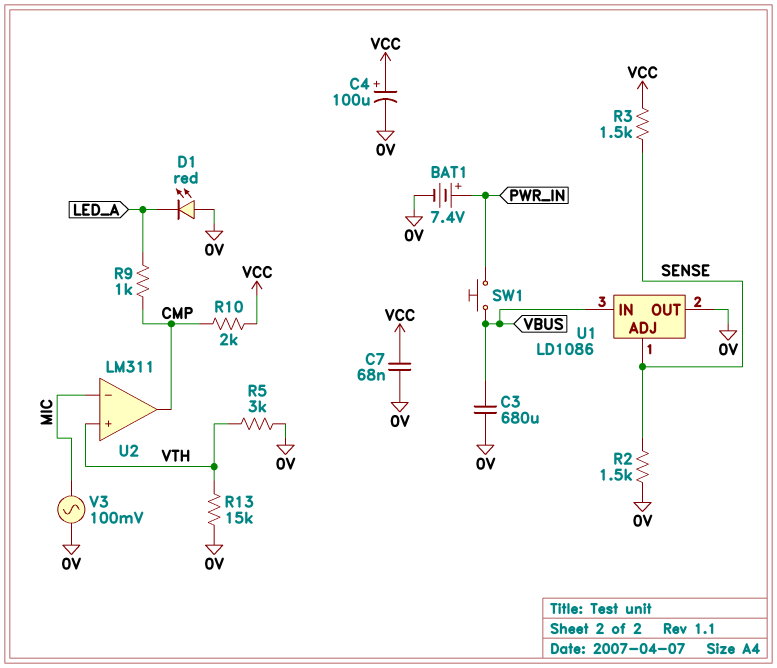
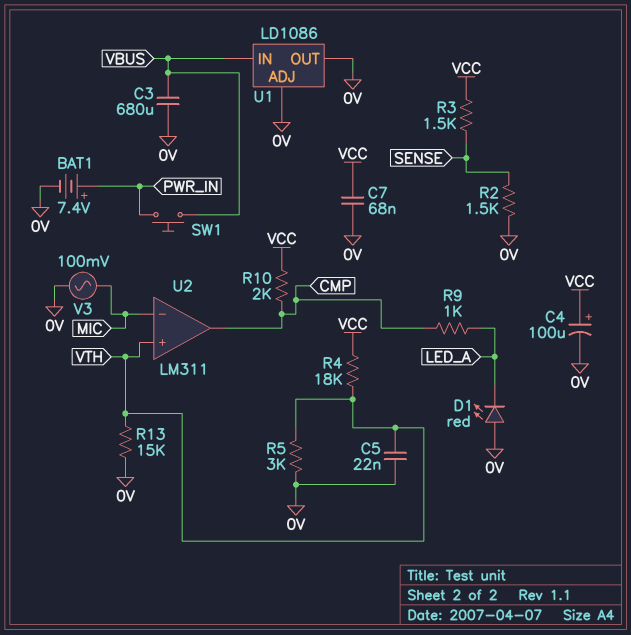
C5: none -> 22nF (0V, VTH)
R4: none -> 18k (VCC, VTH)
U1 pin ADJ: SENSE -> 0V

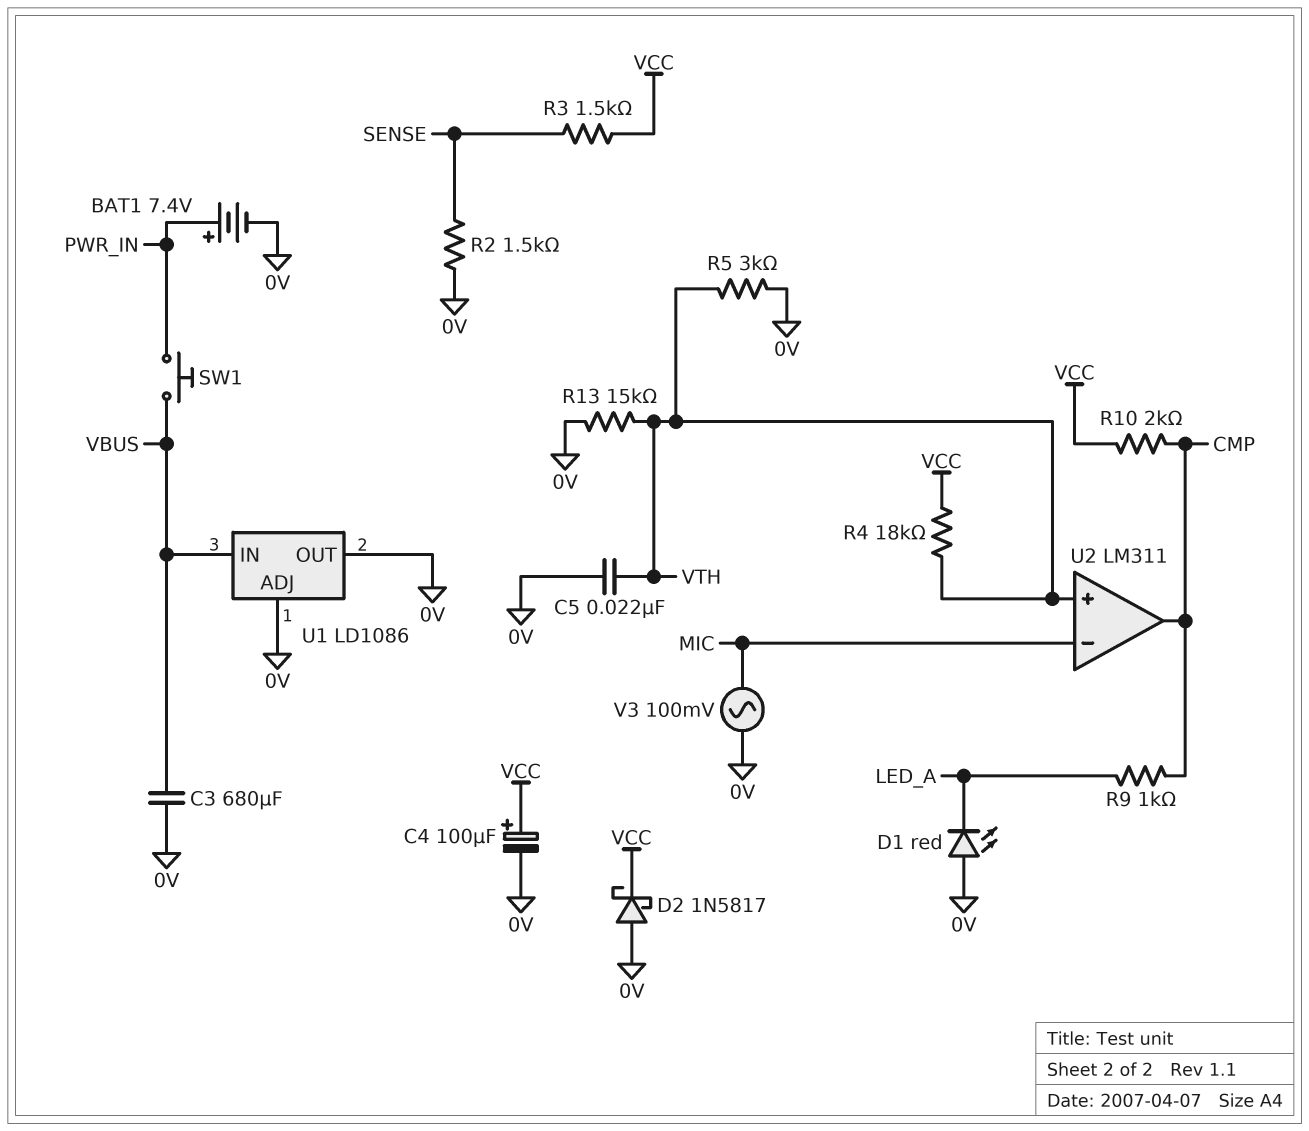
C7: 68nF (0V, VCC) -> none
D2: none -> schottky 1N5817 (A 0V, K VCC)

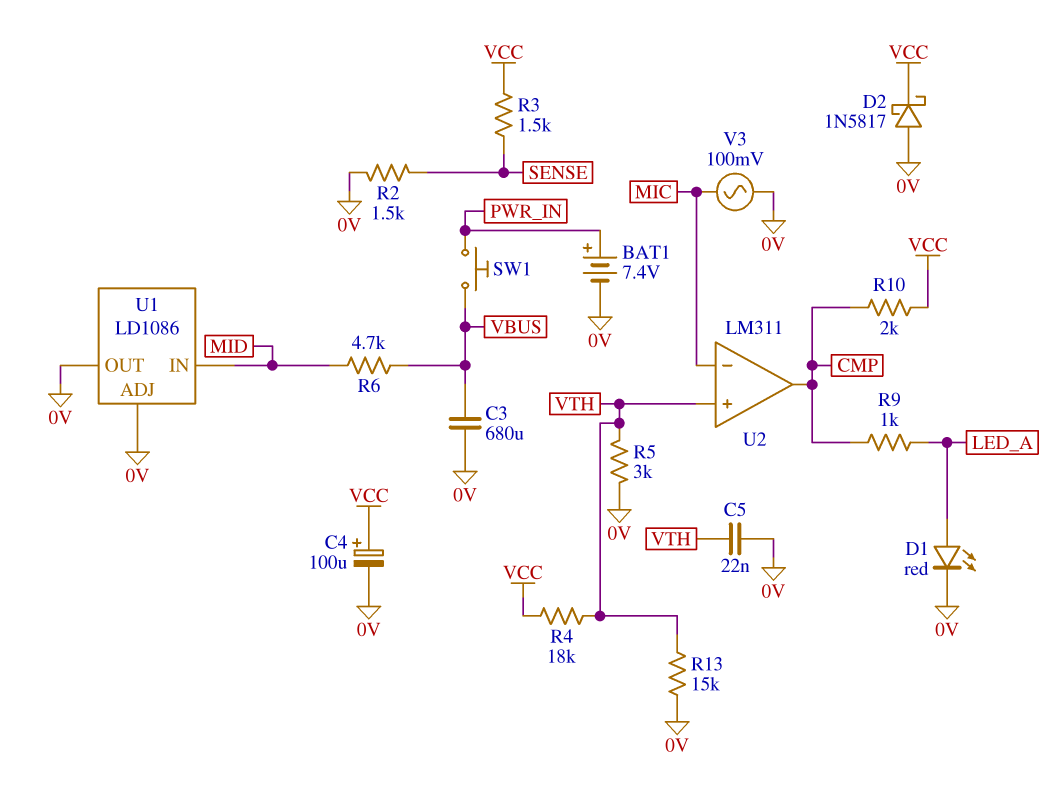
D1: LED red (A 0V, K LED_A) -> LED red (A LED_A, K 0V)
R6: none -> 4.7k (MID, VBUS)
U1 pin IN: VBUS -> MID

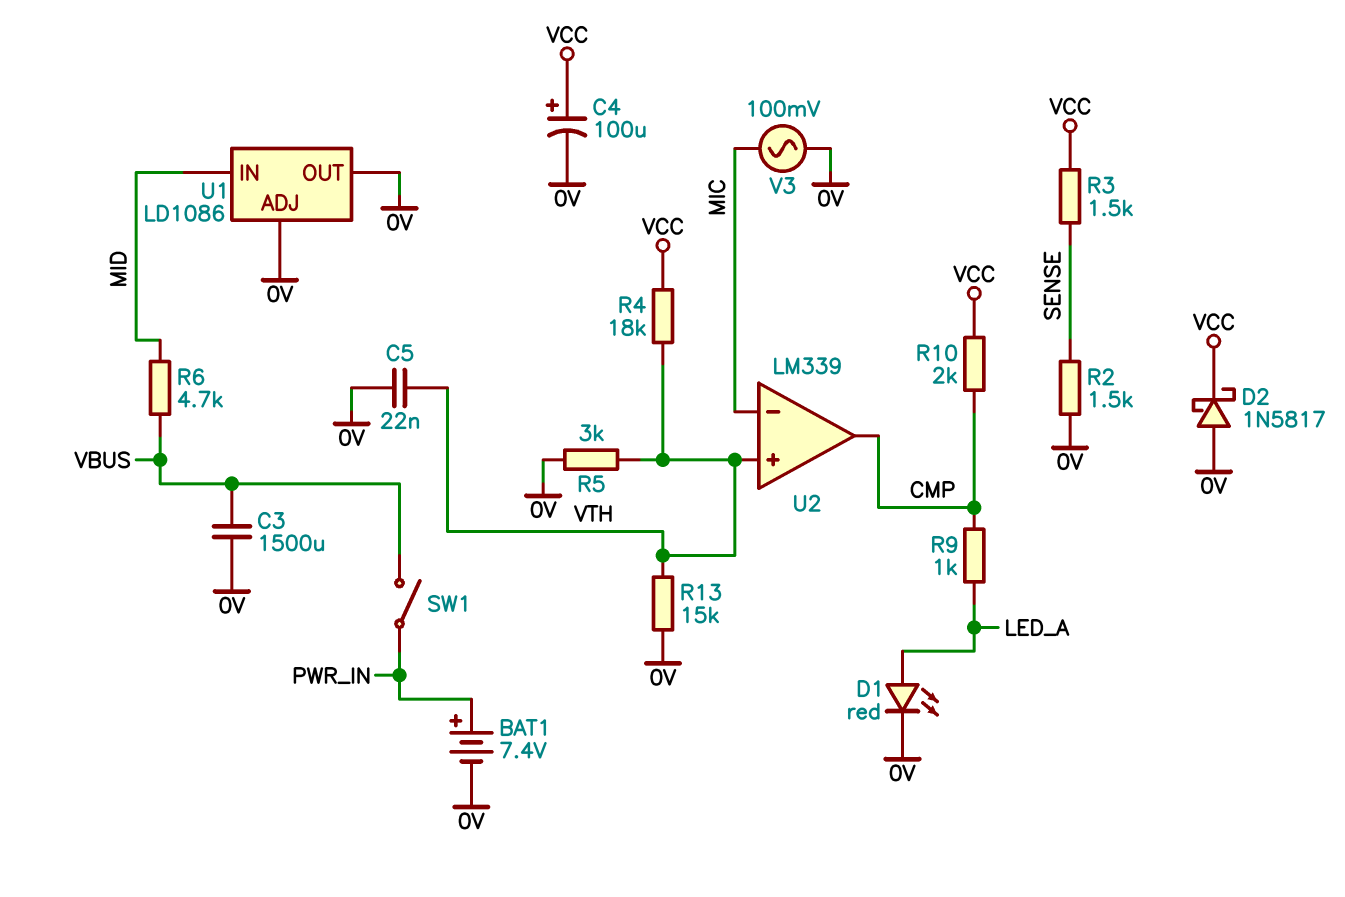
C3: 680uF (0V, VBUS) -> 1500uF (0V, VBUS)
SW1: button (PWR_IN, VBUS) -> switch (PWR_IN, VBUS)
U2: LM311 -> LM339

